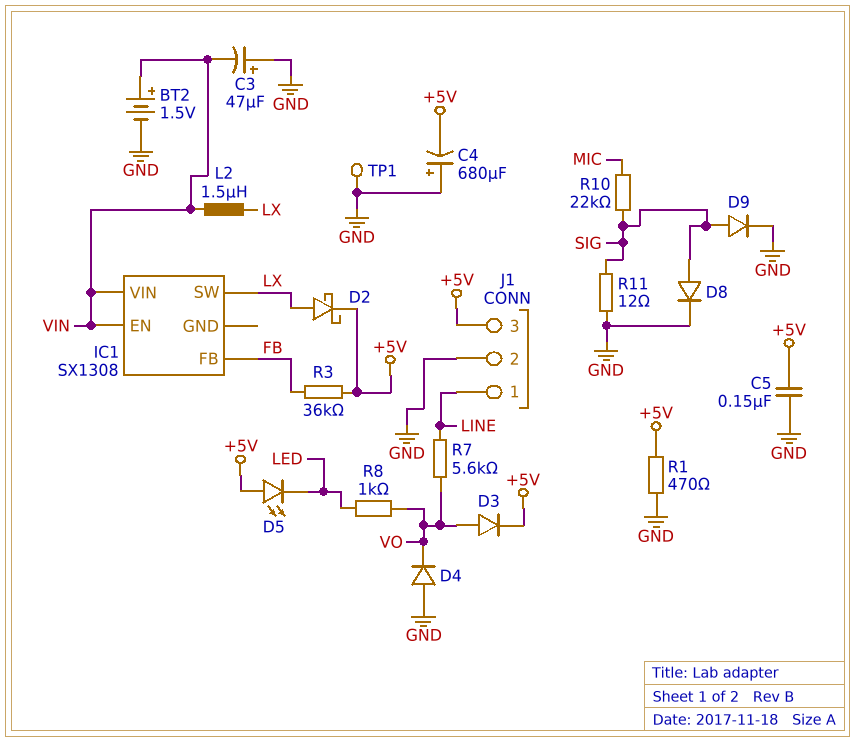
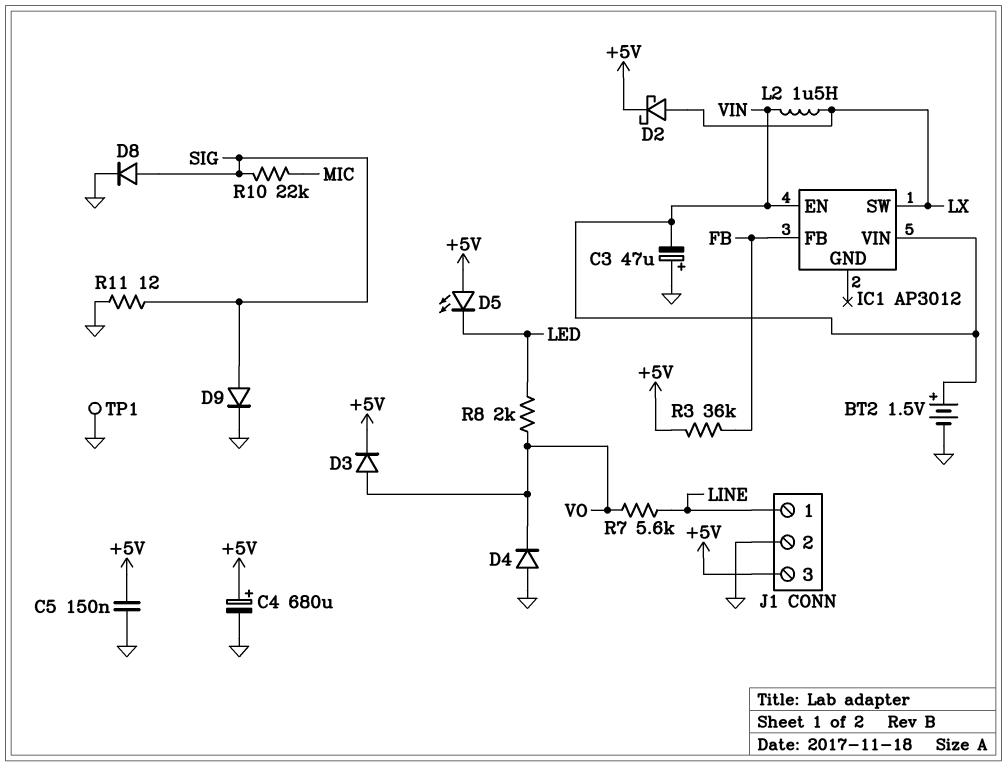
C4: 680uF (plus GND, minus +5V) -> 680uF (plus +5V, minus GND)
IC1: SX1308 -> AP3012
R1: 470 (+5V, GND) -> none
R8: 1k (LED, VO) -> 2k (LED, VO)

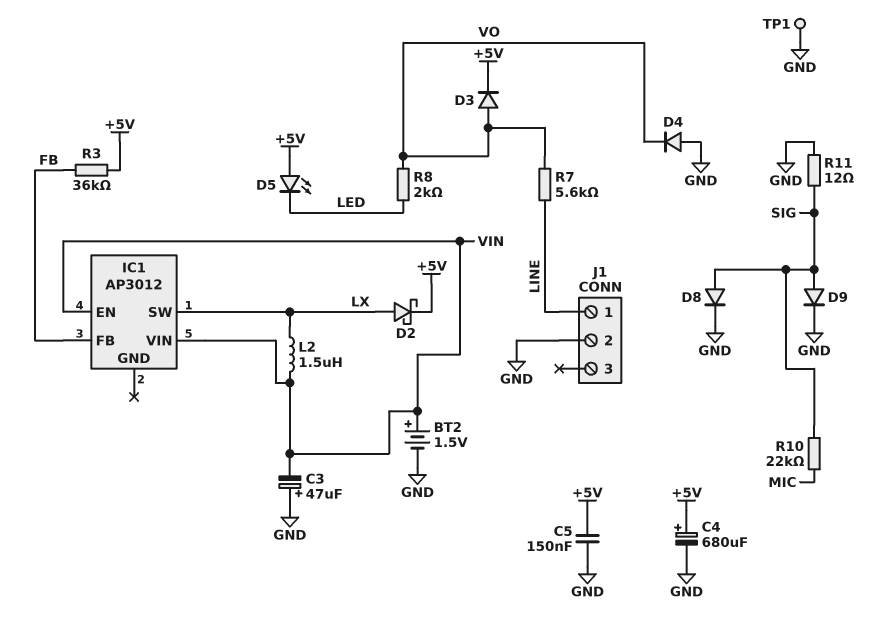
J1 pin 3: +5V -> none

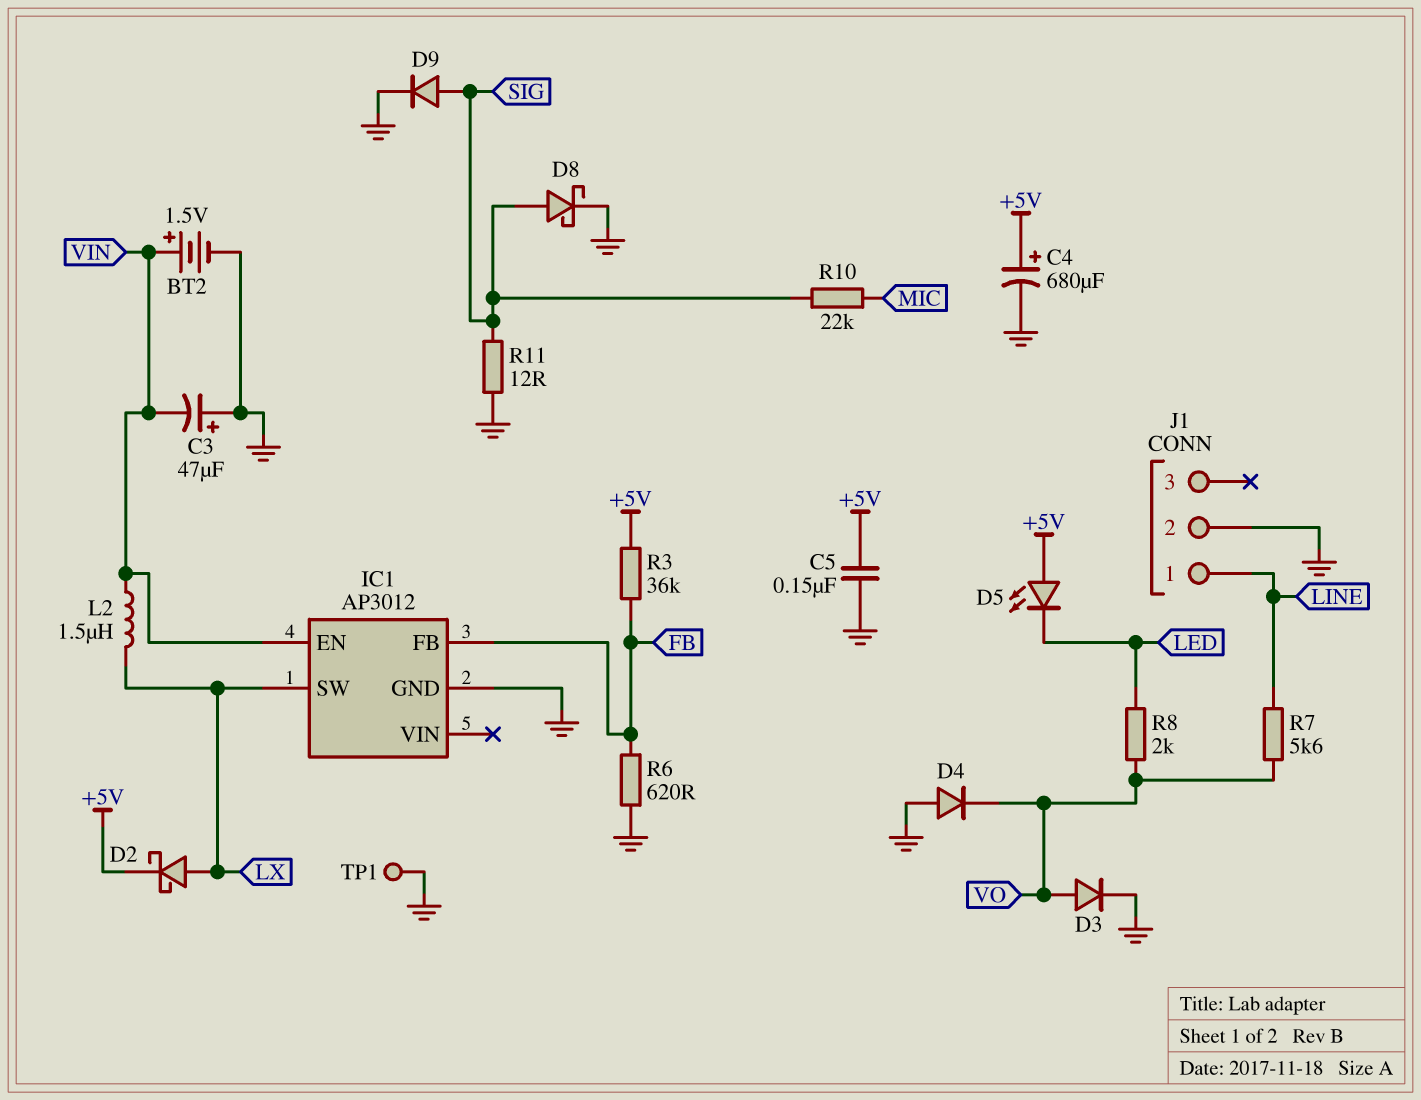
D3: diode (A VO, K +5V) -> diode (A VO, K GND)
D8: diode (A SIG, K GND) -> schottky (A SIG, K GND)
IC1 pin GND: none -> GND
IC1 pin VIN: VIN -> none
R6: none -> 620 (FB, GND)

